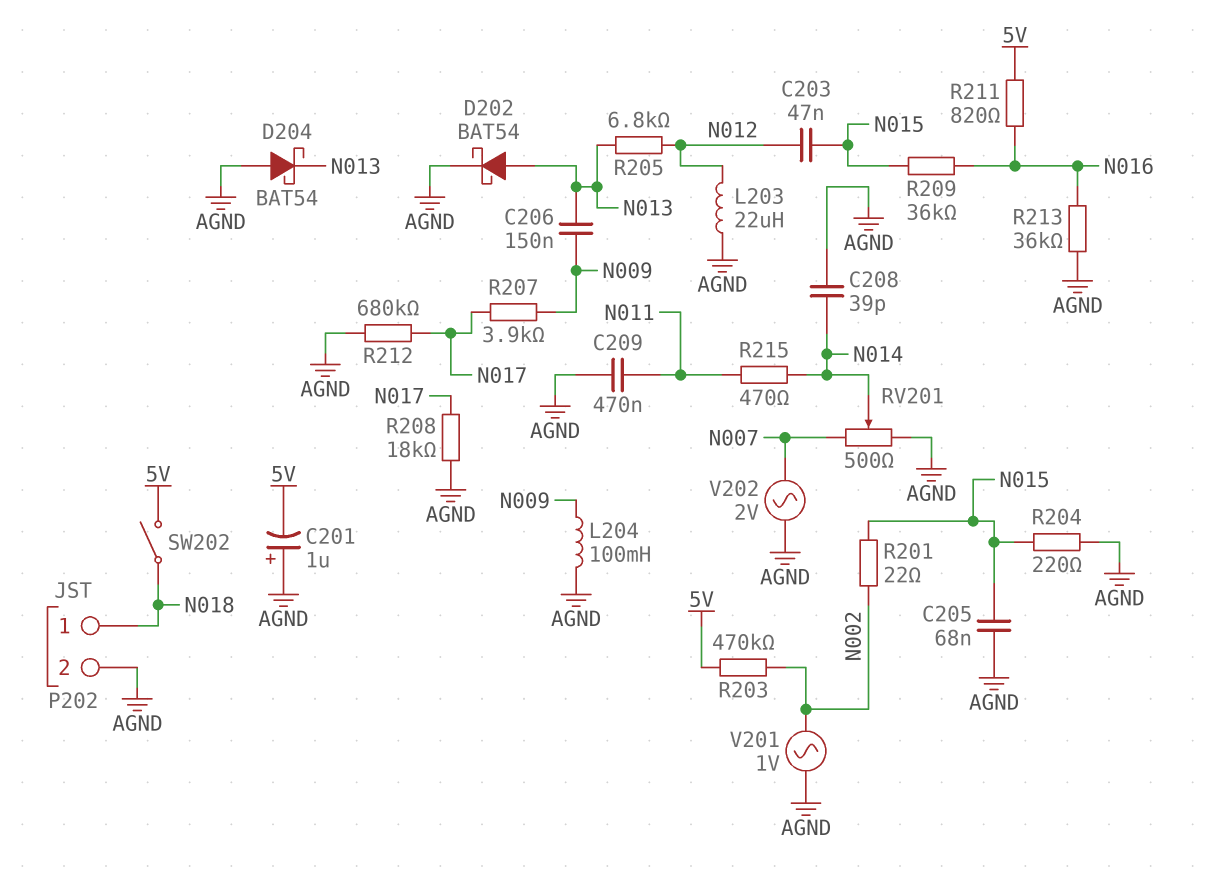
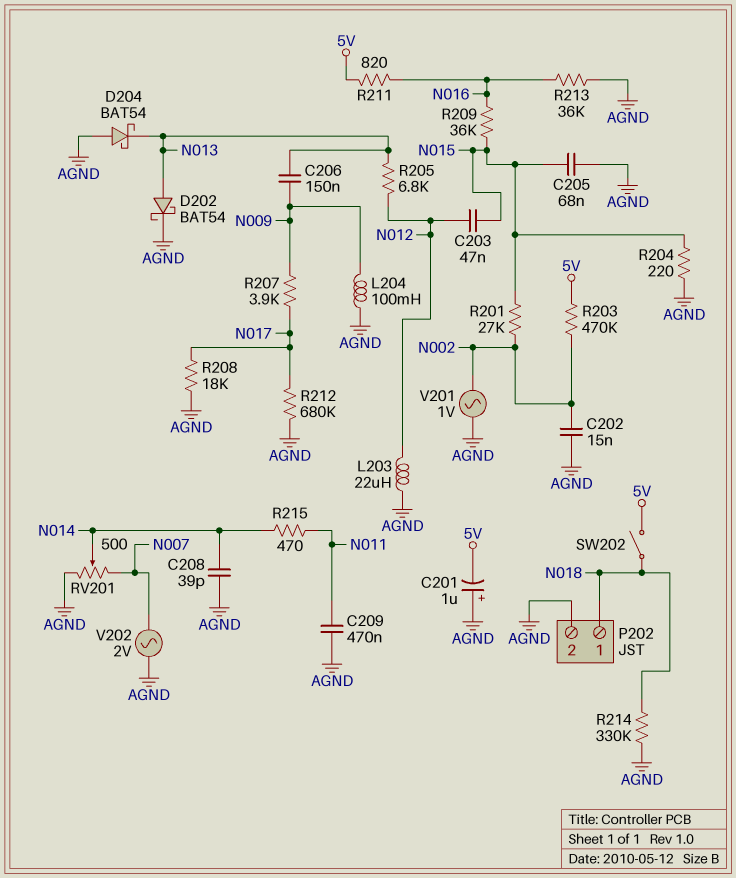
C202: none -> 15nF (AGND, N002)
R201: 22 (N002, N015) -> 27k (N002, N015)
R214: none -> 330k (AGND, N018)

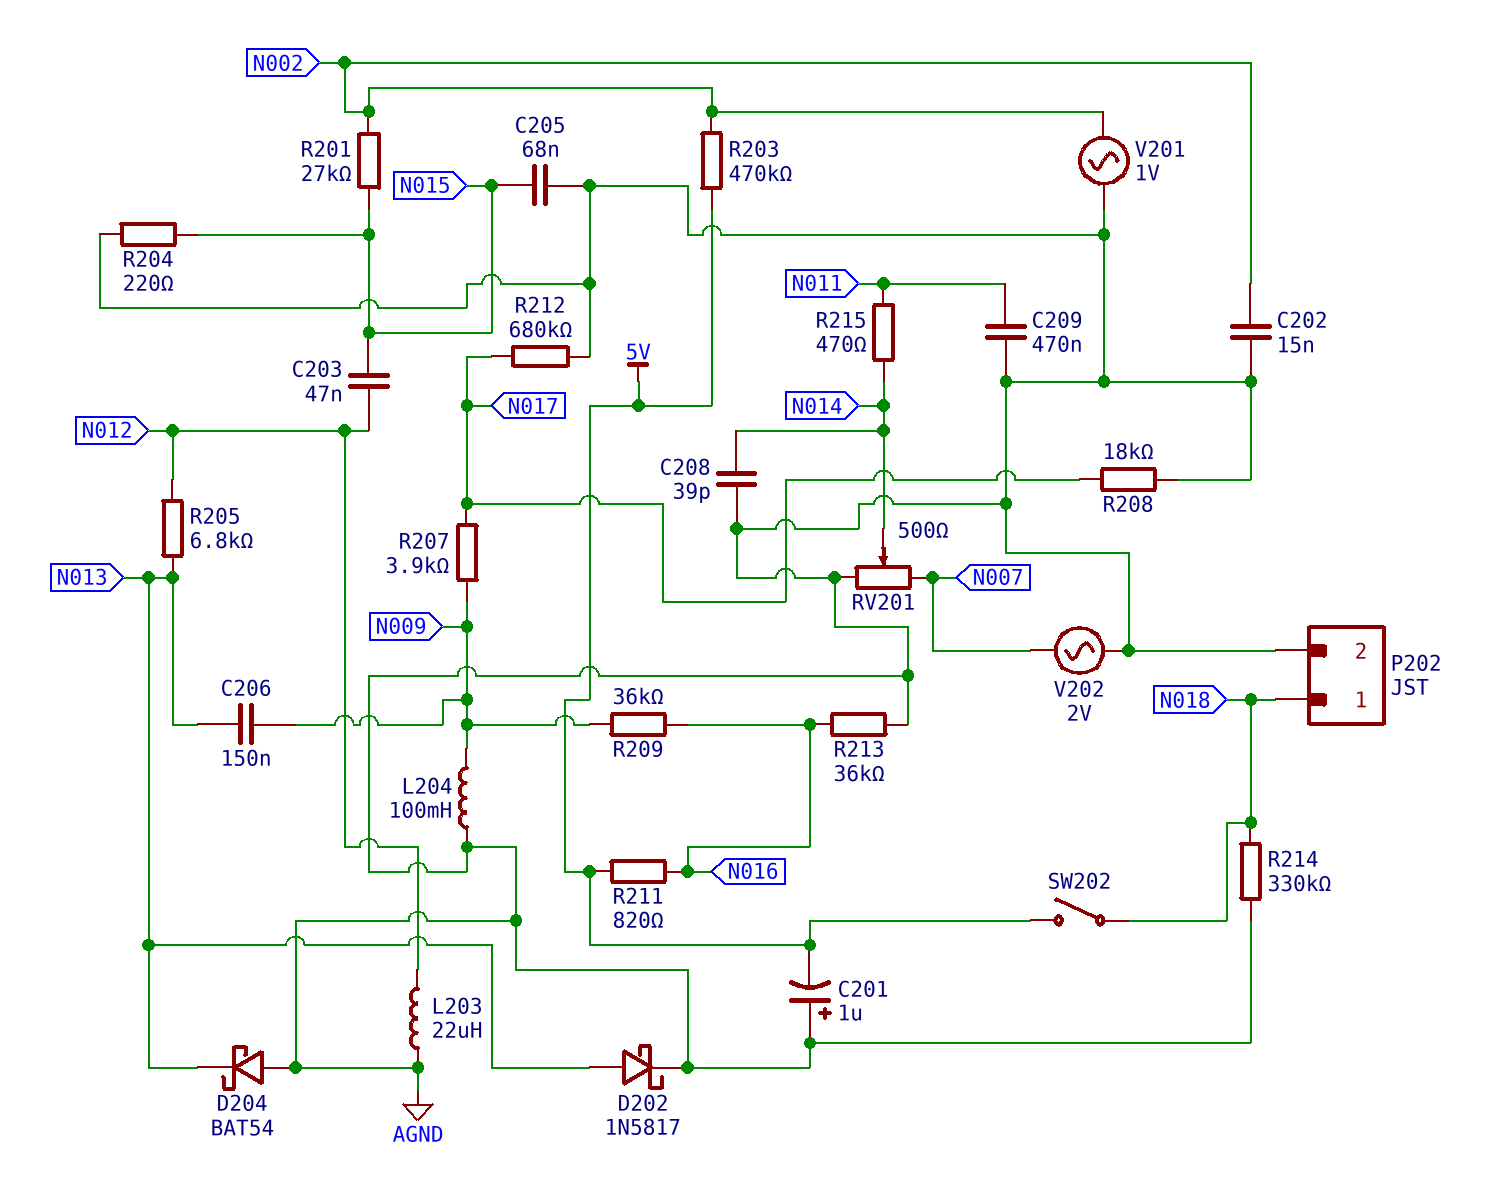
D202: schottky BAT54 (A N013, K AGND) -> schottky 1N5817 (A N013, K AGND)
R209: 36k (N015, N016) -> 36k (N009, N016)

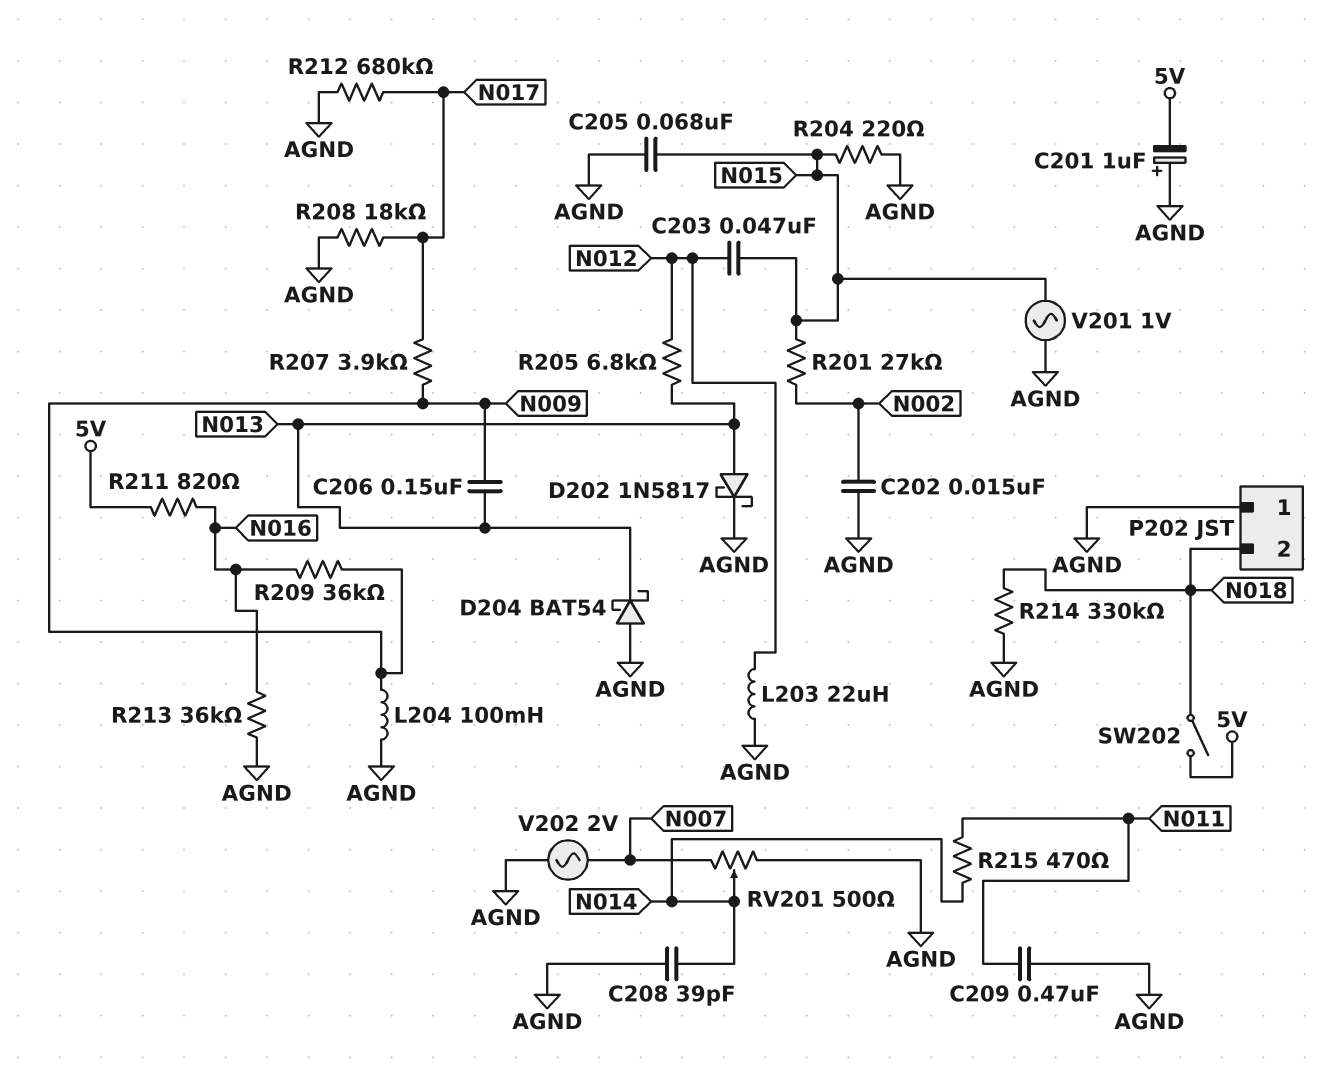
P202 pin 1: N018 -> AGND
P202 pin 2: AGND -> N018
R203: 470k (5V, N002) -> none
V201: AC 1V (AGND, N002) -> AC 1V (AGND, N015)

